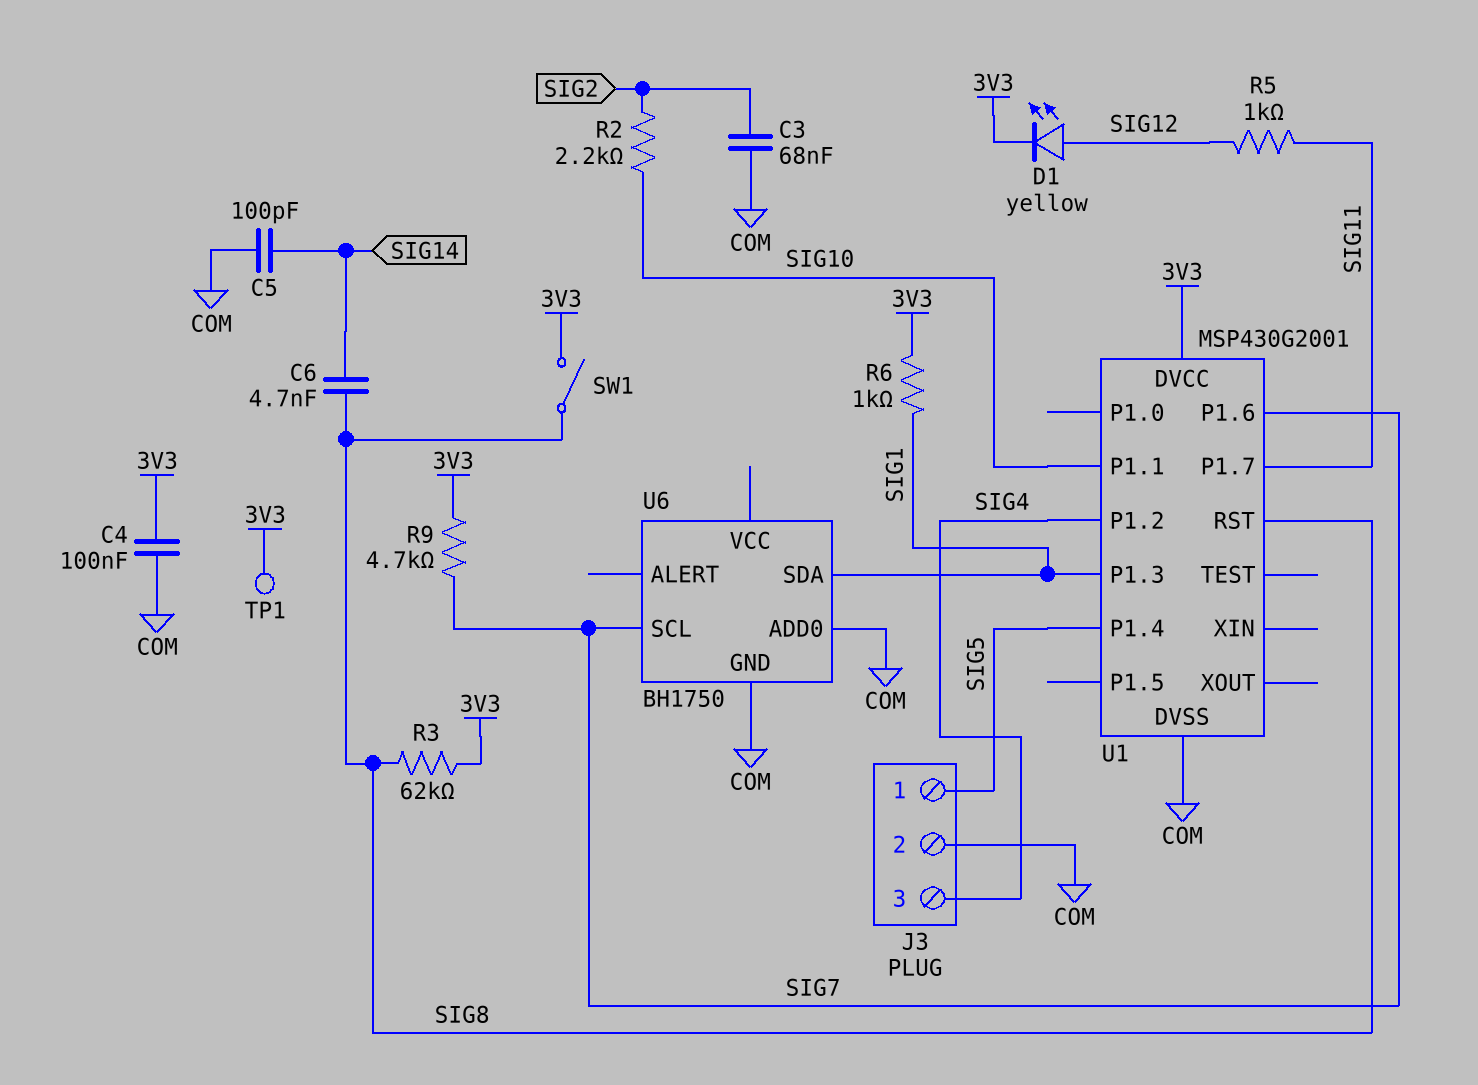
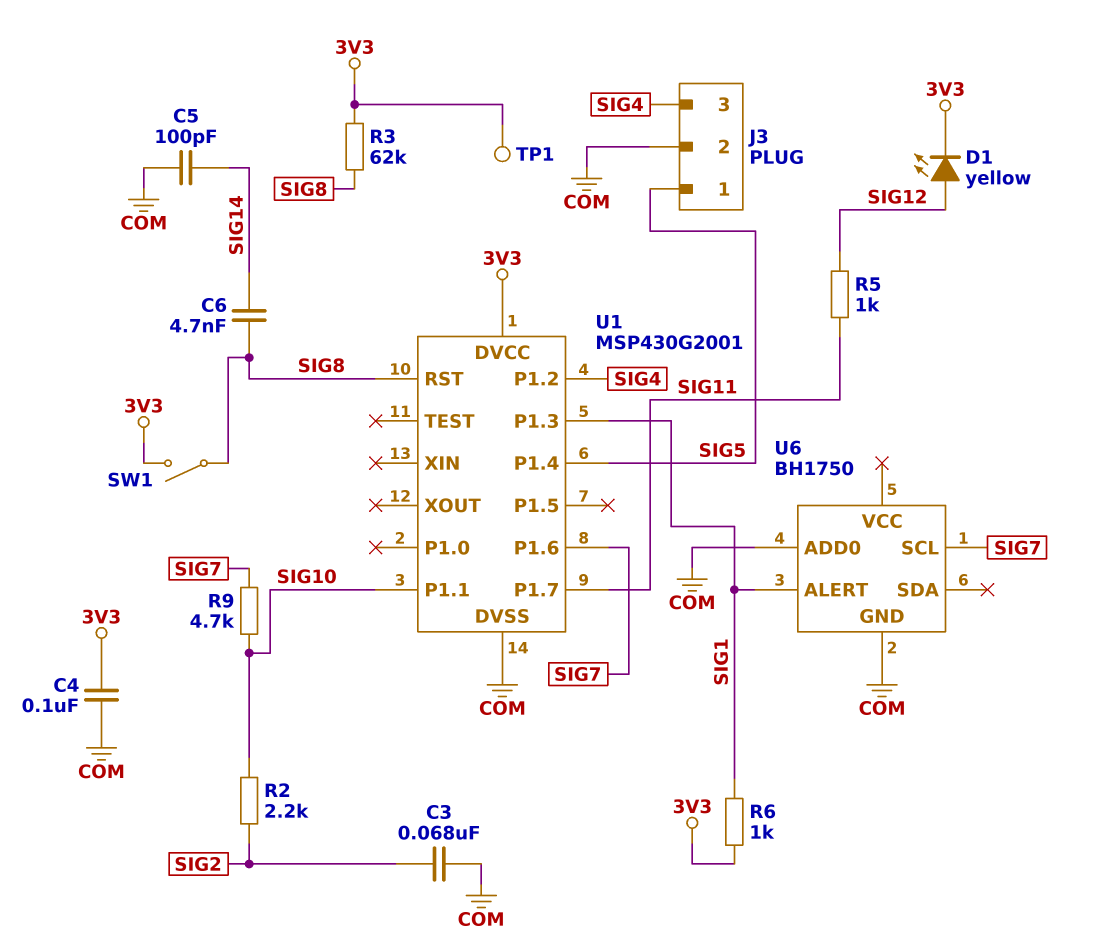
R9: 4.7k (3V3, SIG7) -> 4.7k (SIG7, SIG10)
U6 pin ALERT: none -> SIG1
U6 pin SDA: SIG1 -> none

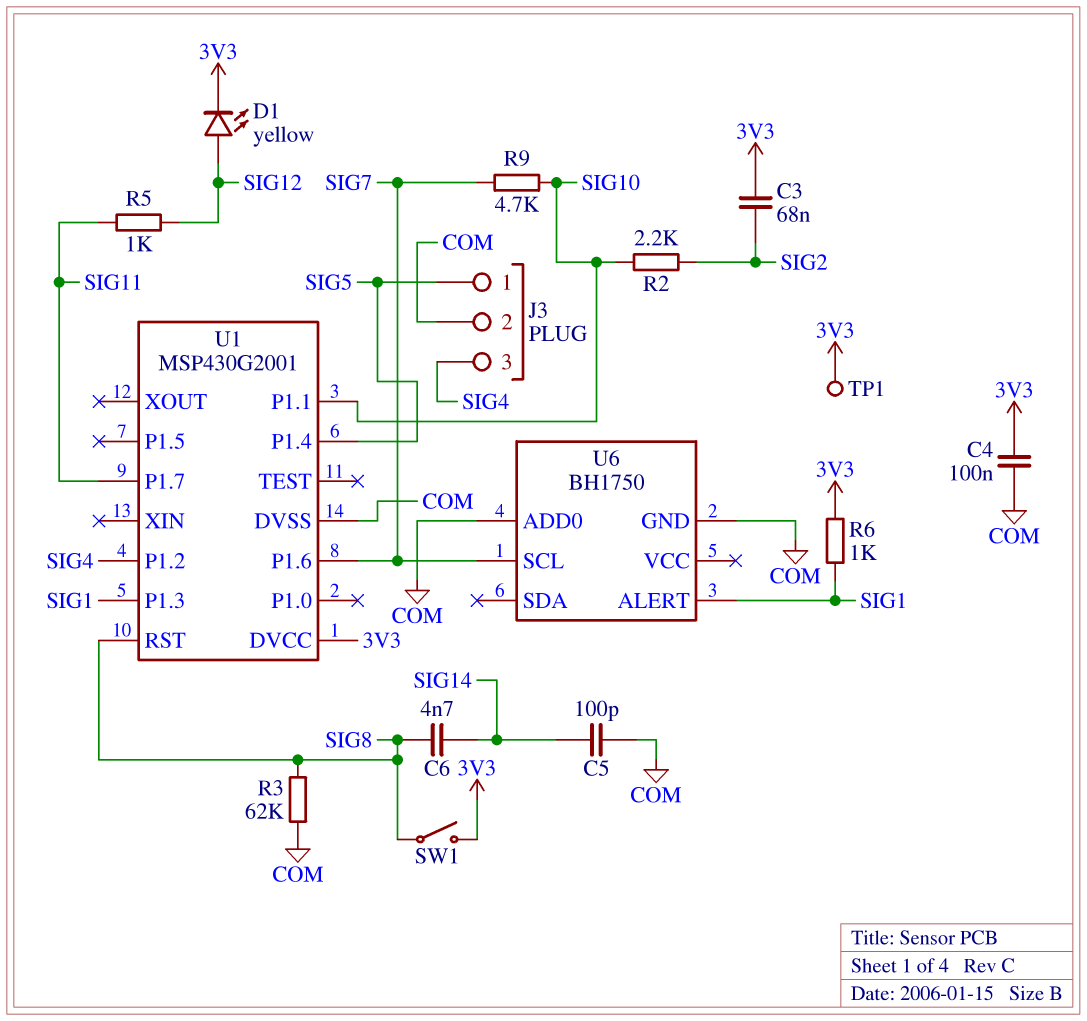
C3: 68nF (COM, SIG2) -> 68nF (3V3, SIG2)
R3: 62k (3V3, SIG8) -> 62k (COM, SIG8)

